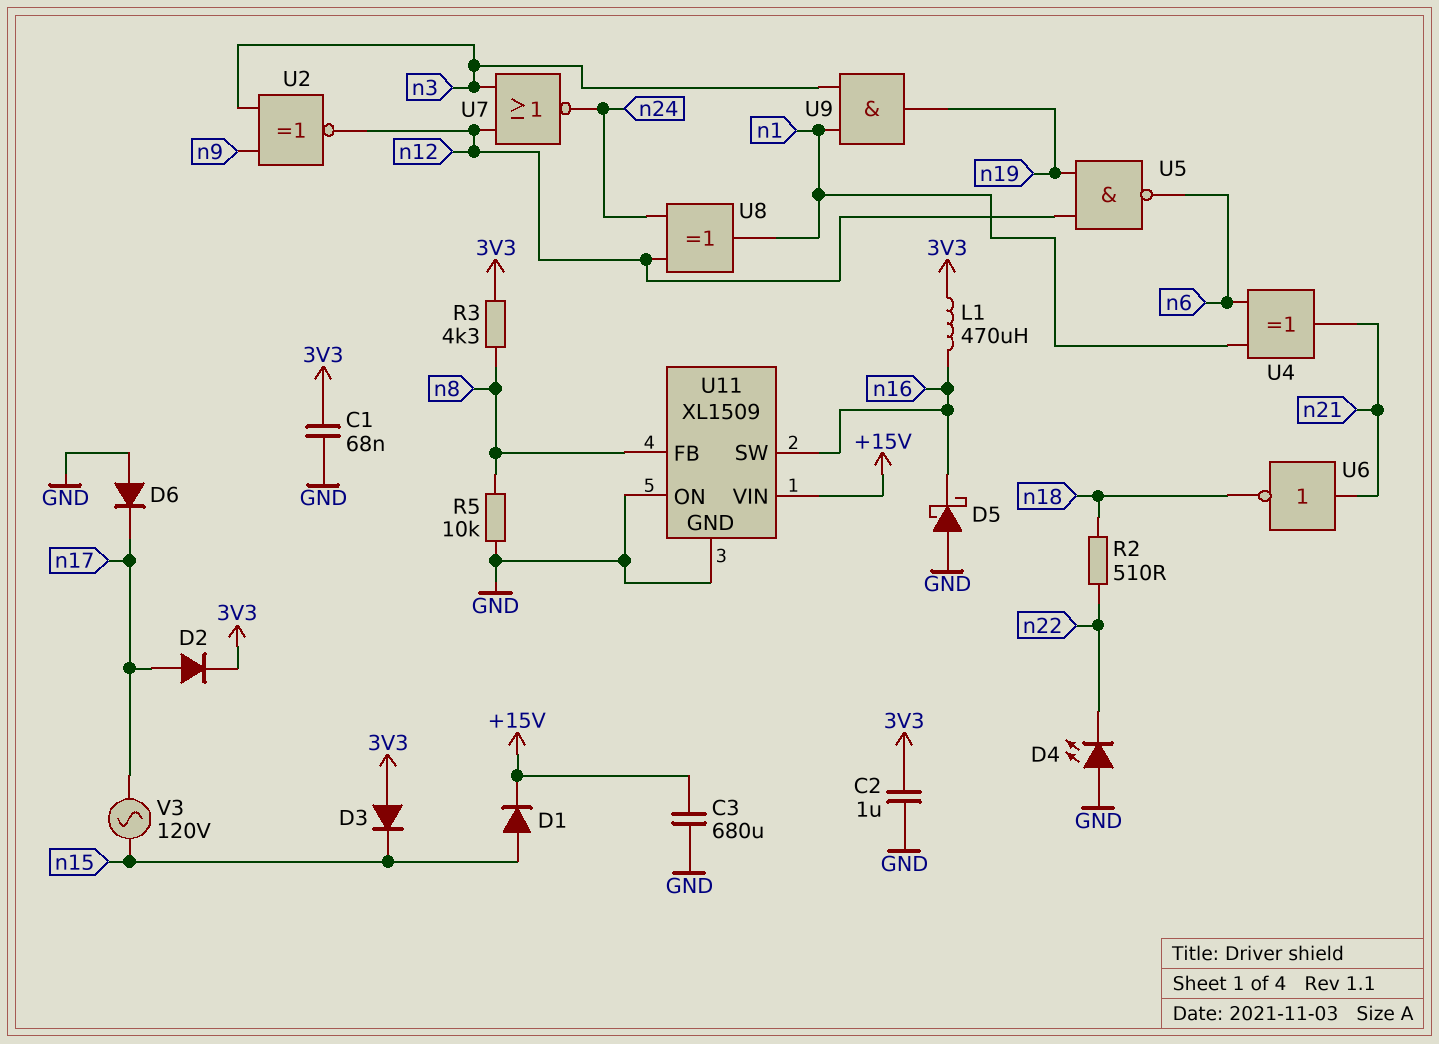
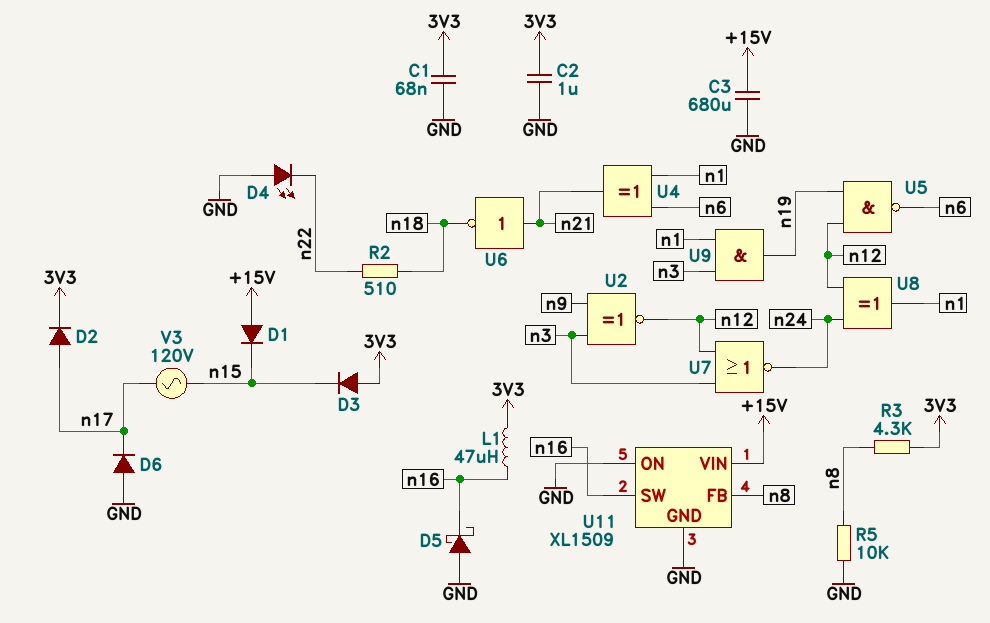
D1: diode (A n15, K +15V) -> diode (A +15V, K n15)
L1: 470uH (3V3, n16) -> 47uH (3V3, n16)

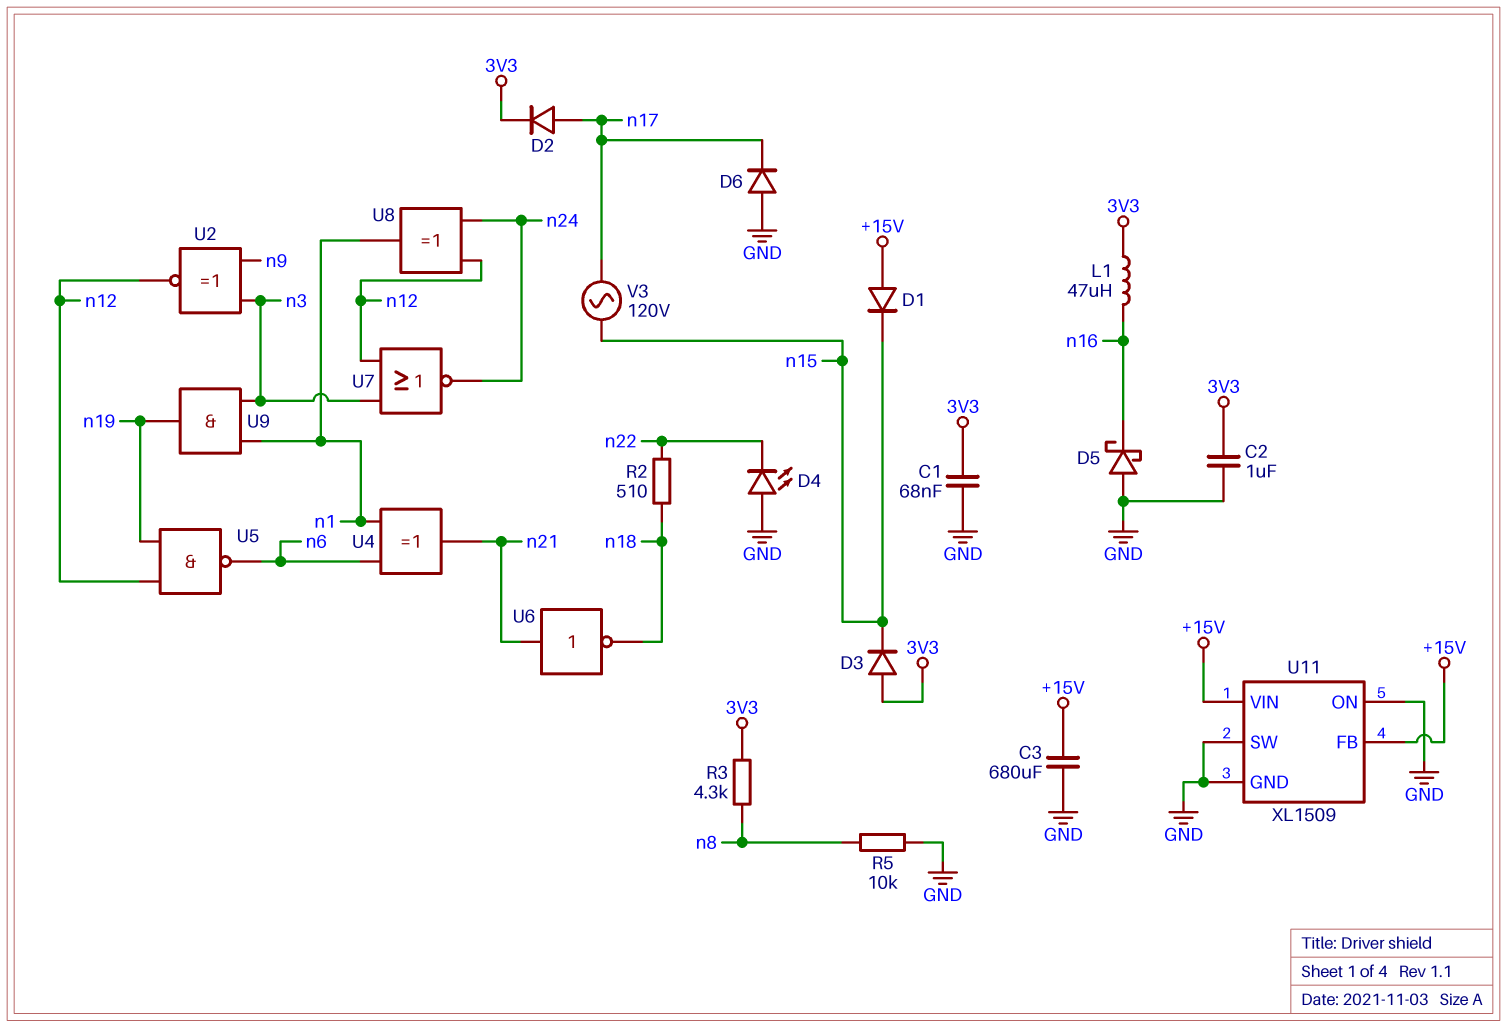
U11 pin FB: n8 -> +15V
U11 pin SW: n16 -> GND

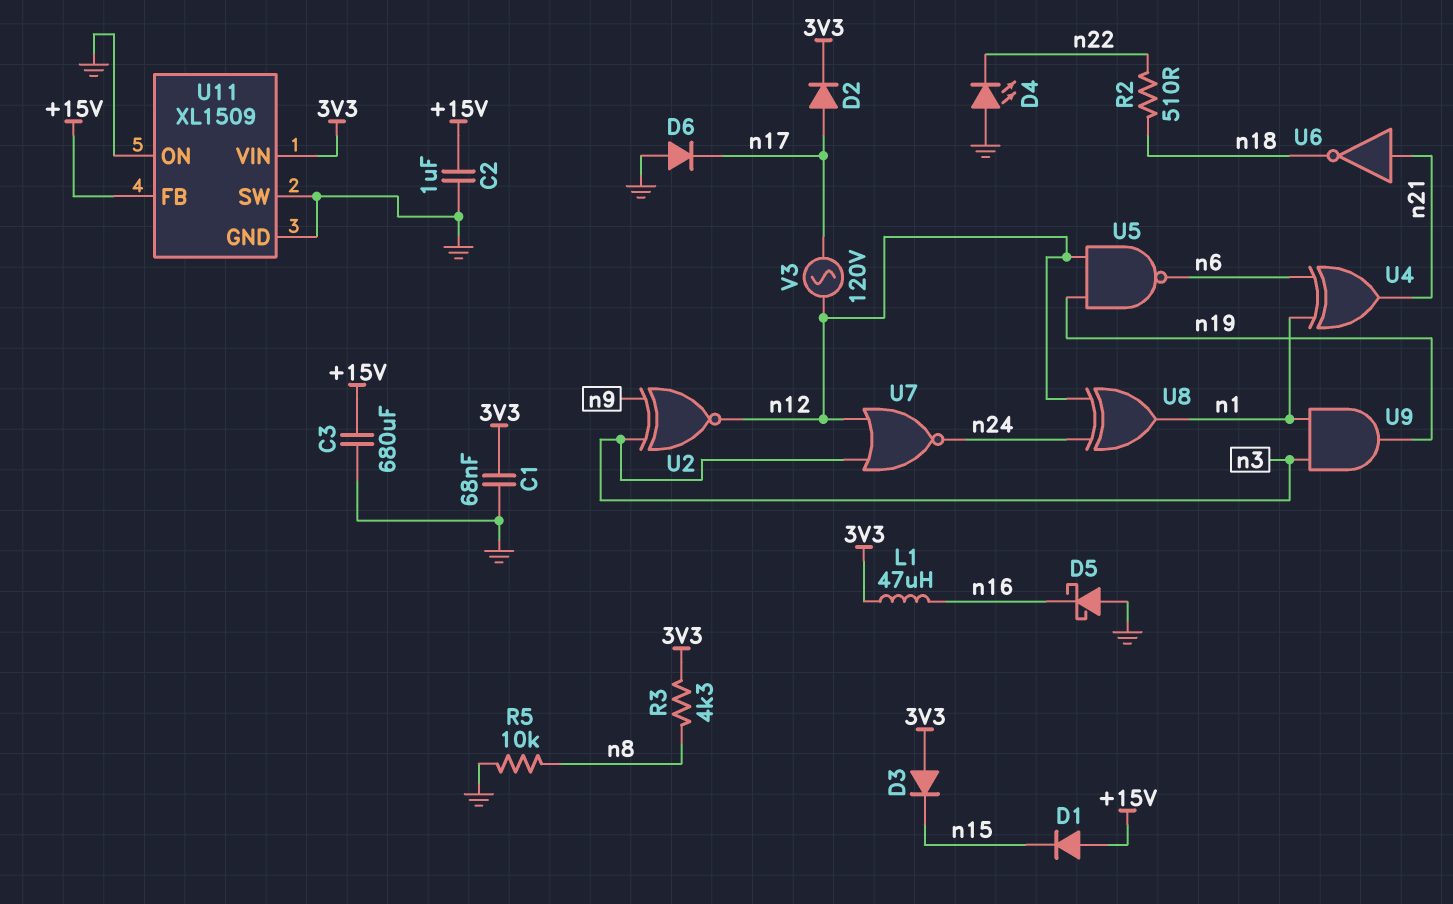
C2: 1uF (3V3, GND) -> 1uF (+15V, GND)
U11 pin VIN: +15V -> 3V3
V3: AC 120V (n15, n17) -> AC 120V (n12, n17)

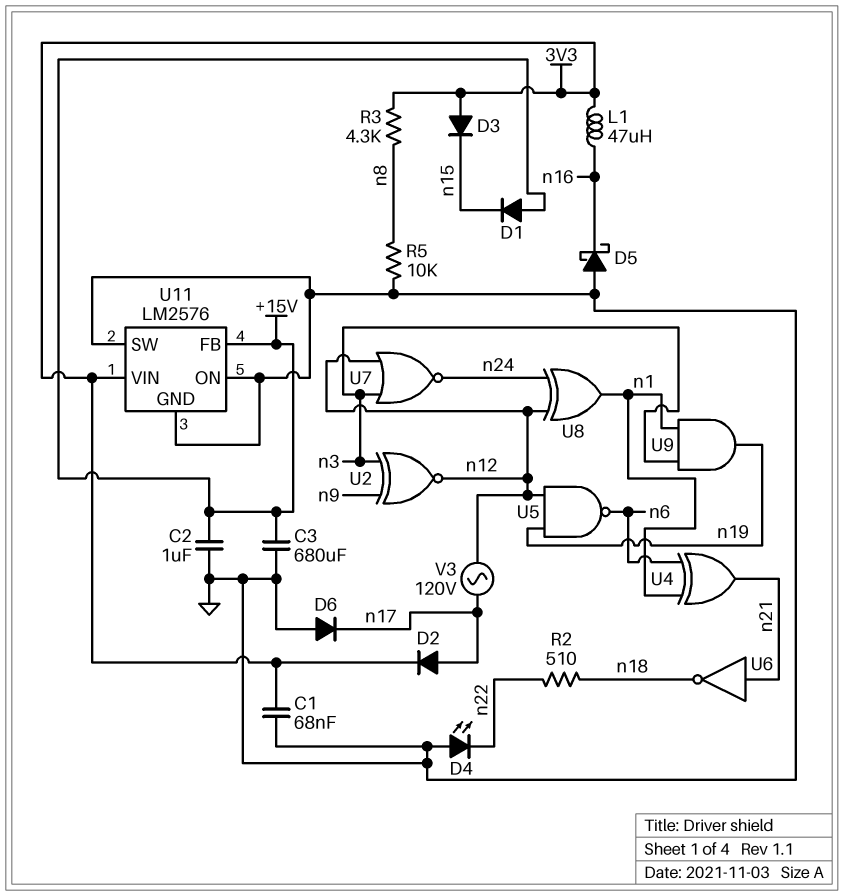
U11: XL1509 -> LM2576

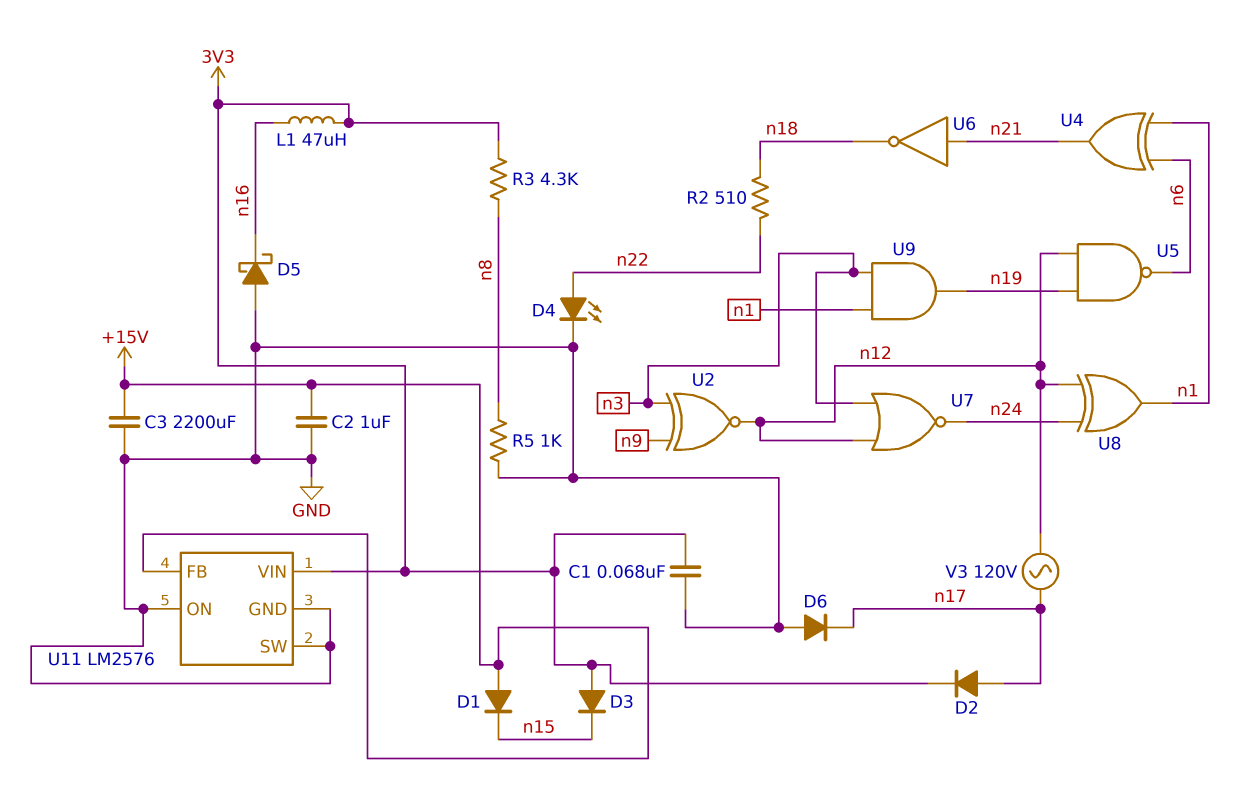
C3: 680uF (+15V, GND) -> 2200uF (+15V, GND)
D4: LED (A GND, K n22) -> LED (A n22, K GND)
R5: 10k (GND, n8) -> 1k (GND, n8)

